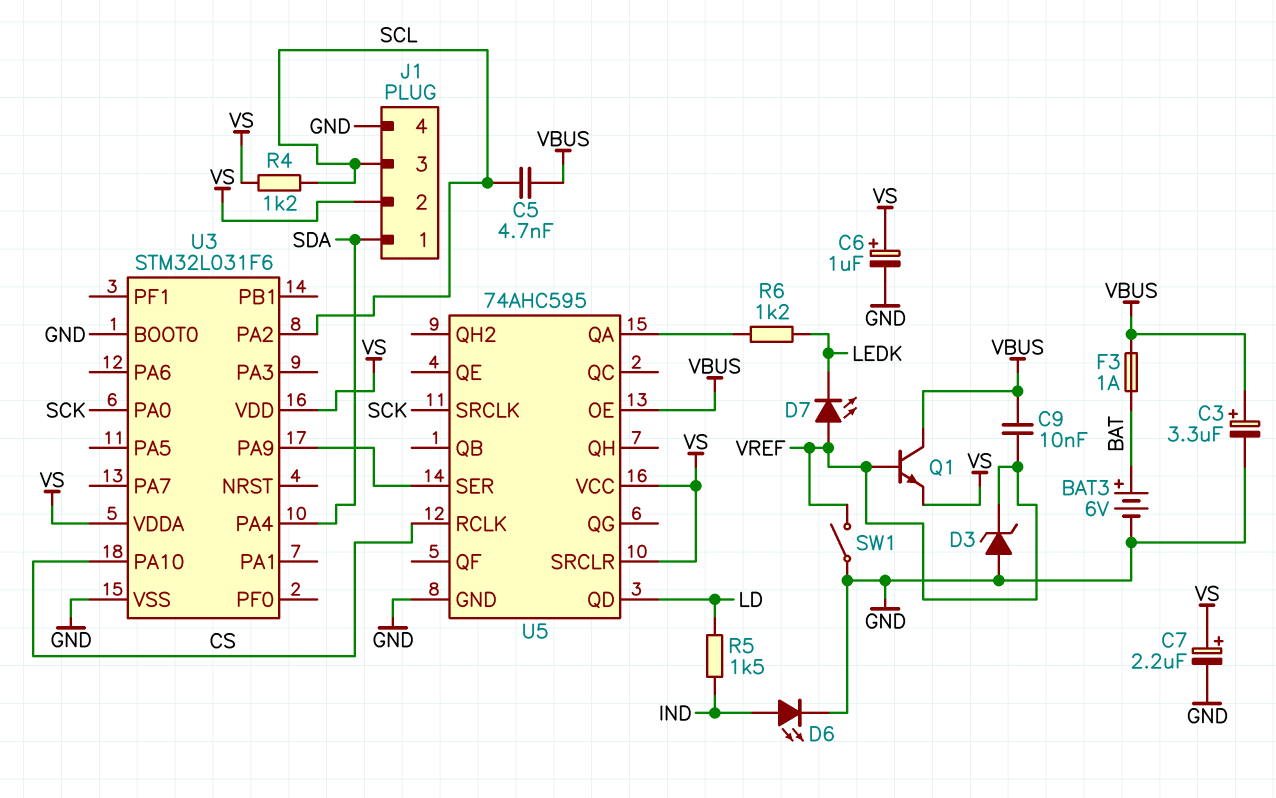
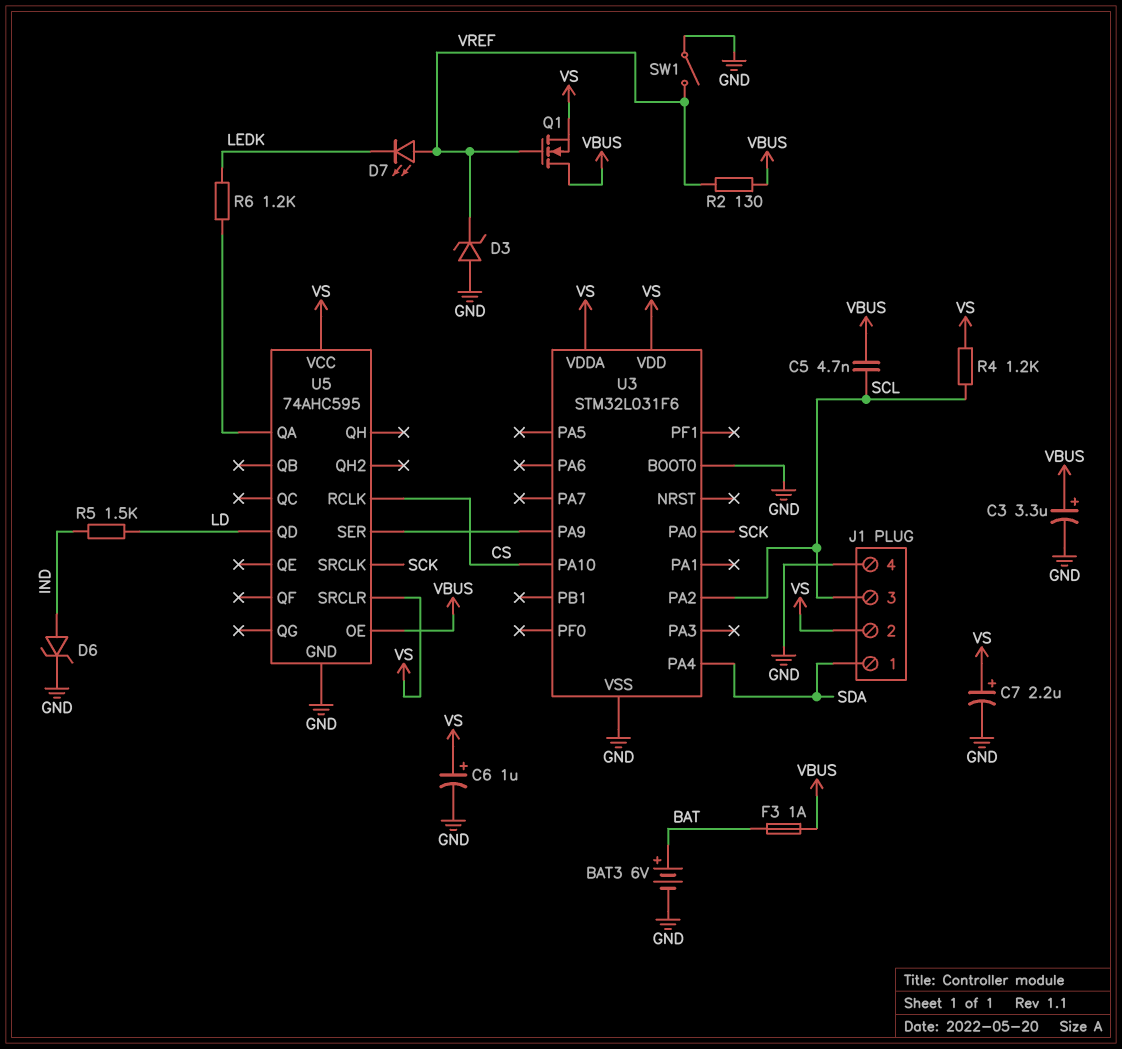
C9: 10nF (VBUS, VREF) -> none
D6: LED (A IND, K GND) -> zener (A IND, K GND)
Q1: NPN (B VREF, C VBUS, E VS) -> NMOS (G VREF, D VBUS, S VS)
R2: none -> 130 (VBUS, VREF)

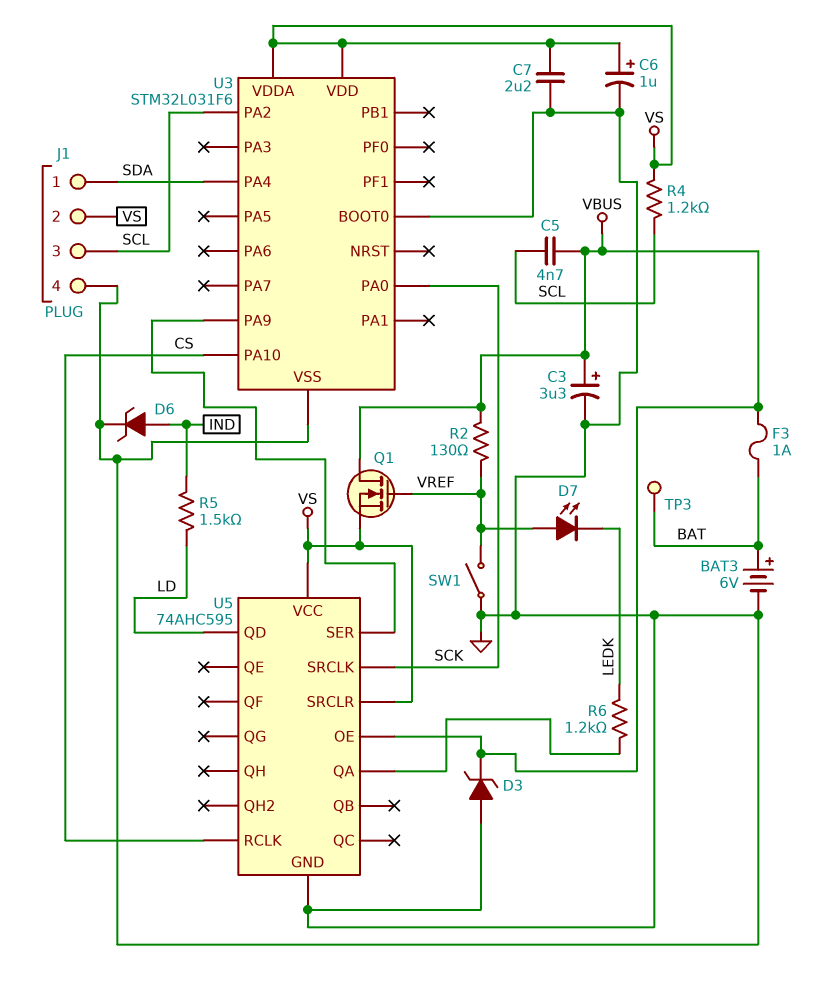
C7: 2.2uF (plus VS, minus GND) -> 2.2uF (GND, VS)
D3: zener (A GND, K VREF) -> zener (A GND, K VBUS)
TP3: none -> test point (BAT)

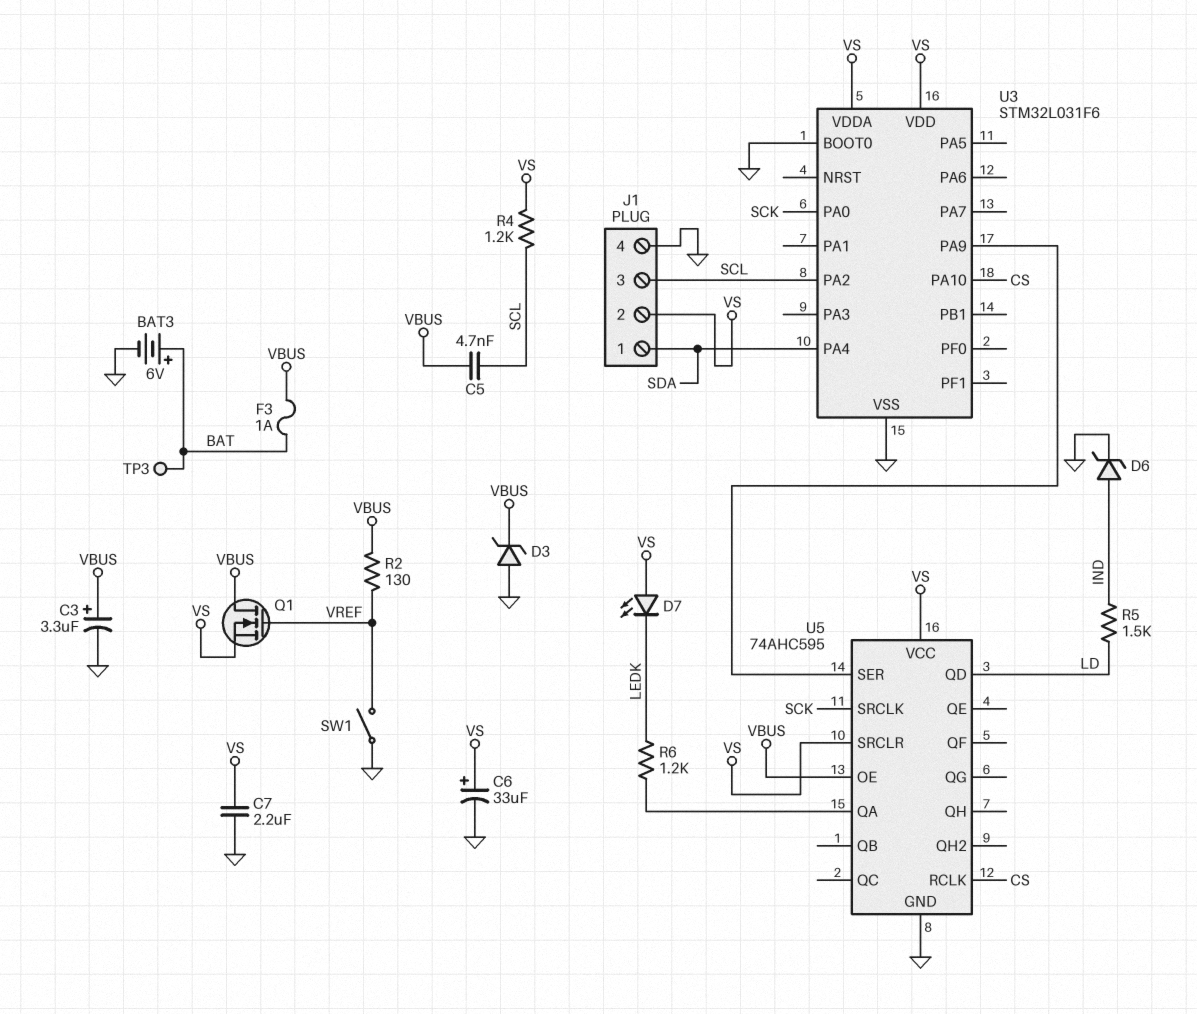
C6: 1uF (plus VS, minus GND) -> 33uF (plus VS, minus GND)
D7: LED (A VREF, K LEDK) -> LED (A VS, K LEDK)

